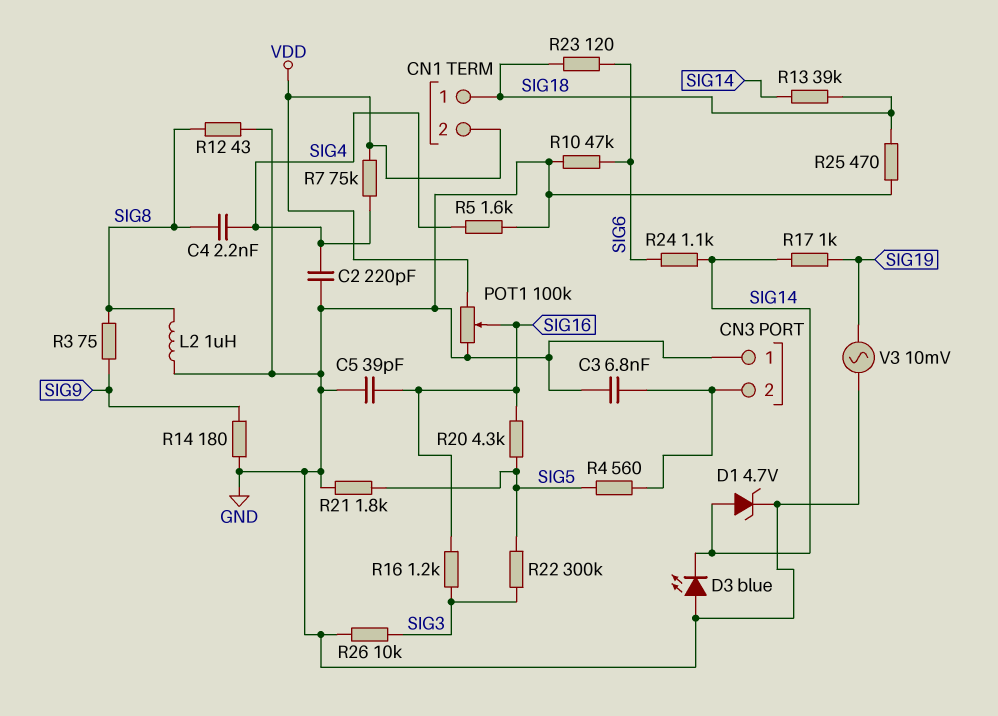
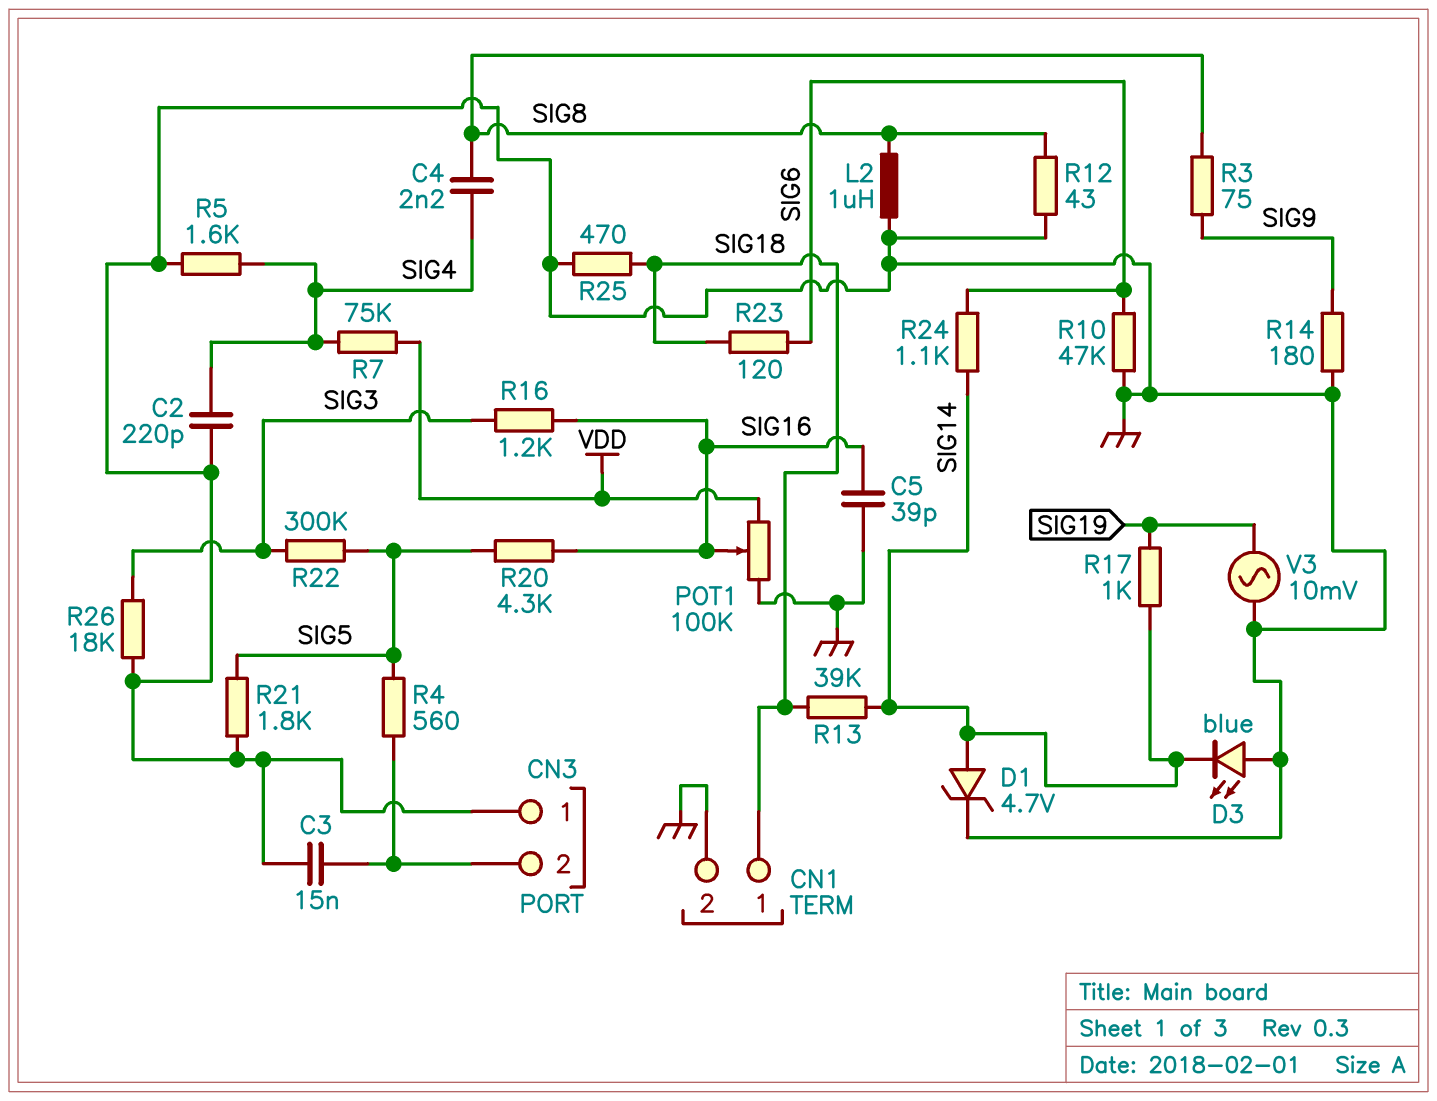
C3: 6.8nF (CN3/2, GND) -> 15nF (CN3/2, GND)
CN1 pin 2: VDD -> GND
R26: 10k (GND, SIG3) -> 18k (GND, SIG3)

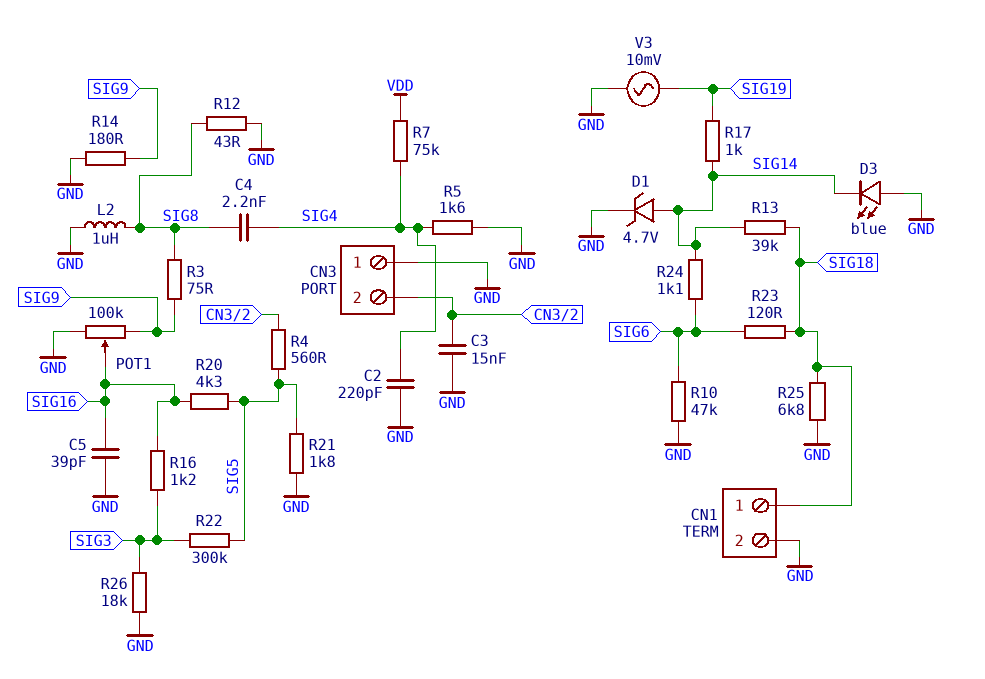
POT1: 100k (GND, VDD, wiper SIG16) -> 100k (GND, SIG9, wiper SIG16)
R25: 470 (GND, SIG18) -> 6.8k (GND, SIG18)

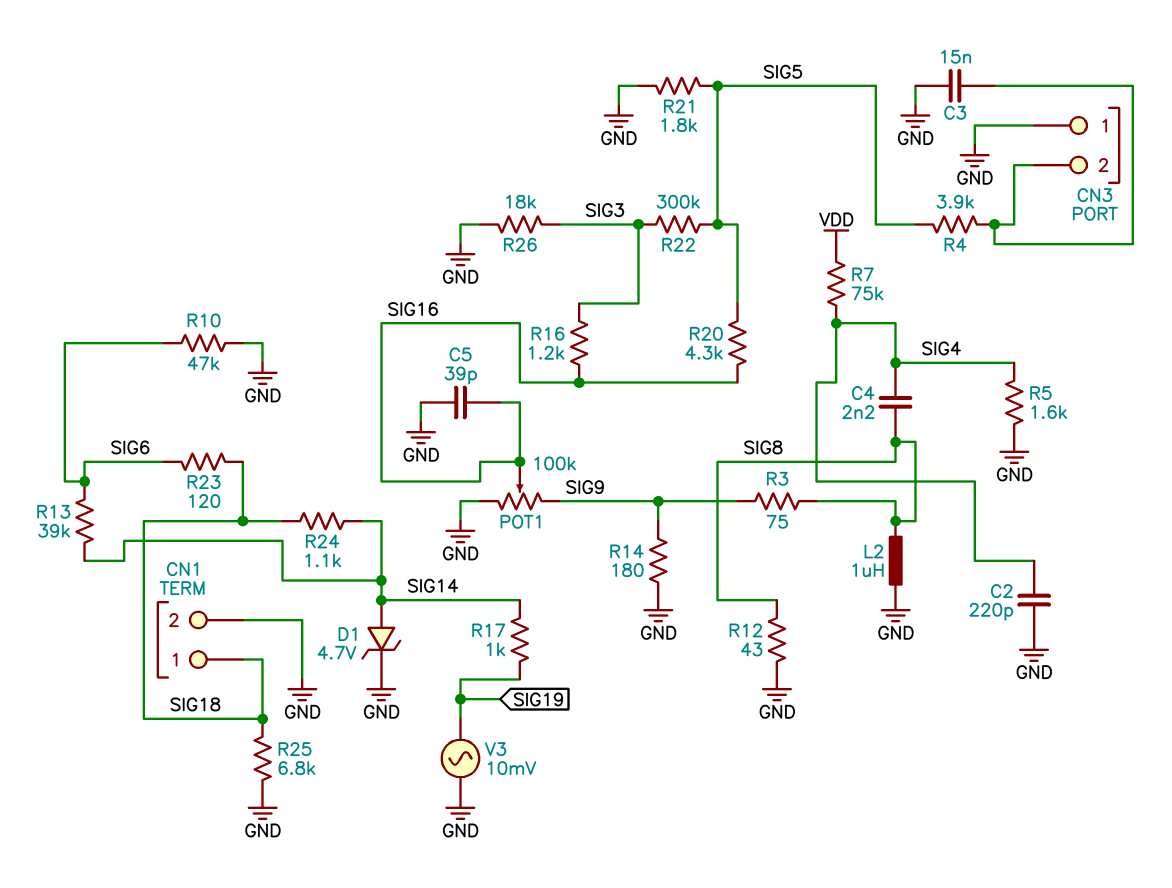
D3: LED blue (A GND, K SIG14) -> none
R4: 560 (CN3/2, SIG5) -> 3.9k (CN3/2, SIG5)
R13: 39k (SIG14, SIG18) -> 39k (SIG6, SIG14)
R24: 1.1k (SIG6, SIG14) -> 1.1k (SIG14, SIG18)

